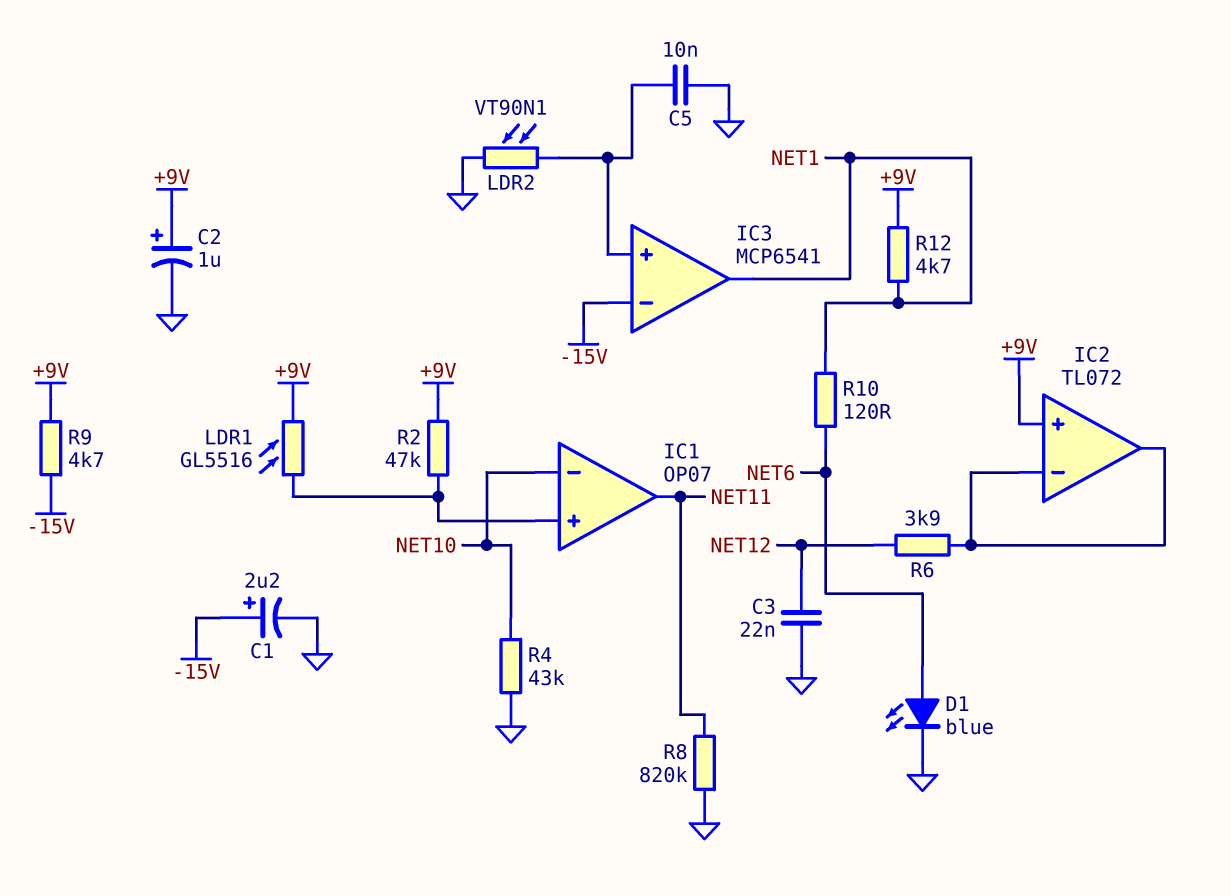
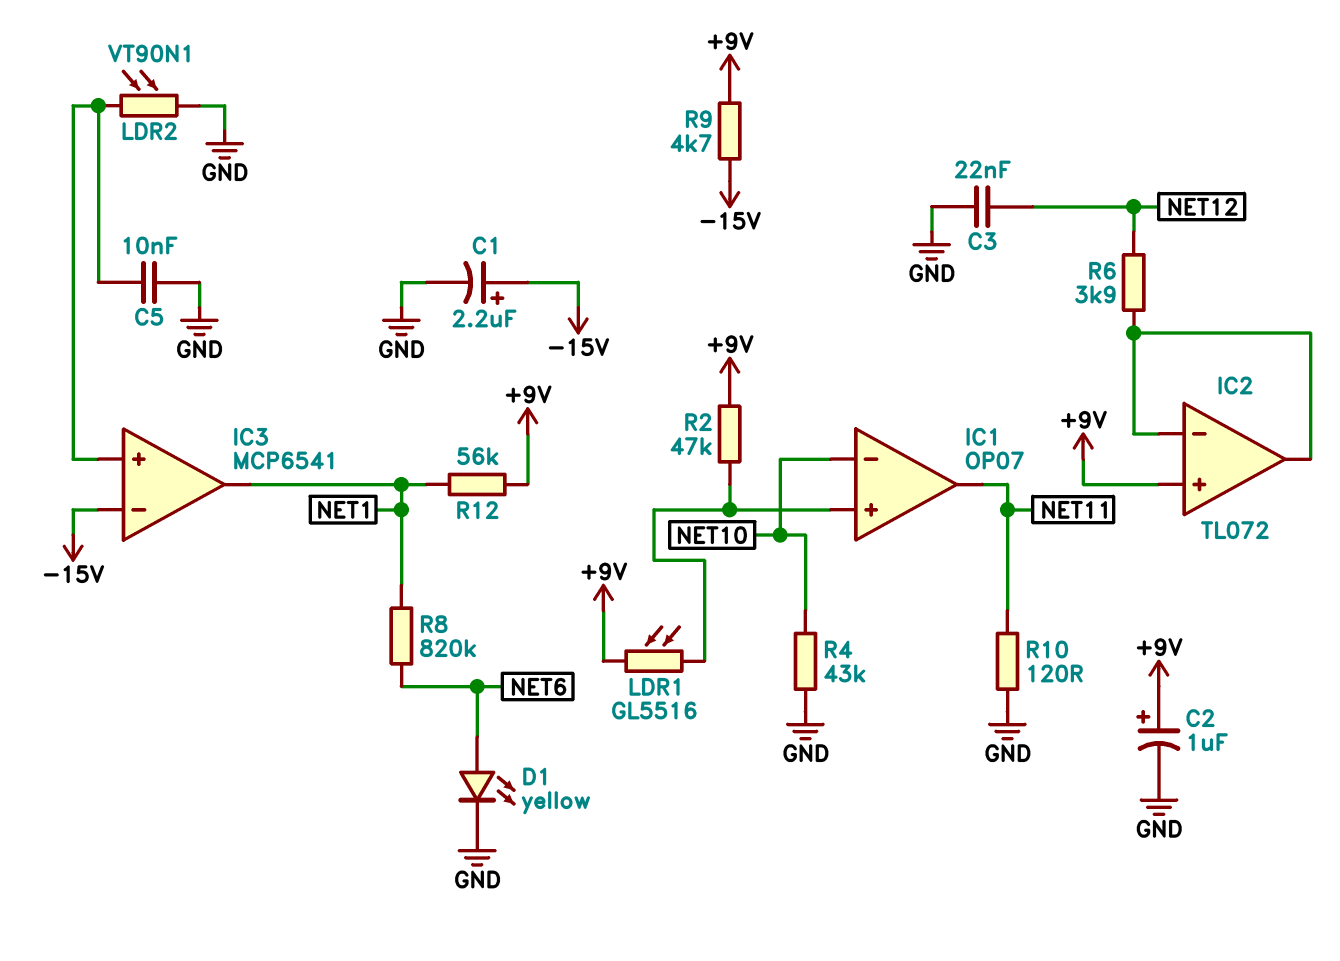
D1: LED blue (A NET6, K GND) -> LED yellow (A NET6, K GND)
R8: 820k (GND, NET11) -> 820k (NET1, NET6)
R10: 120 (NET1, NET6) -> 120 (GND, NET11)
R12: 4.7k (+9V, NET1) -> 56k (+9V, NET1)

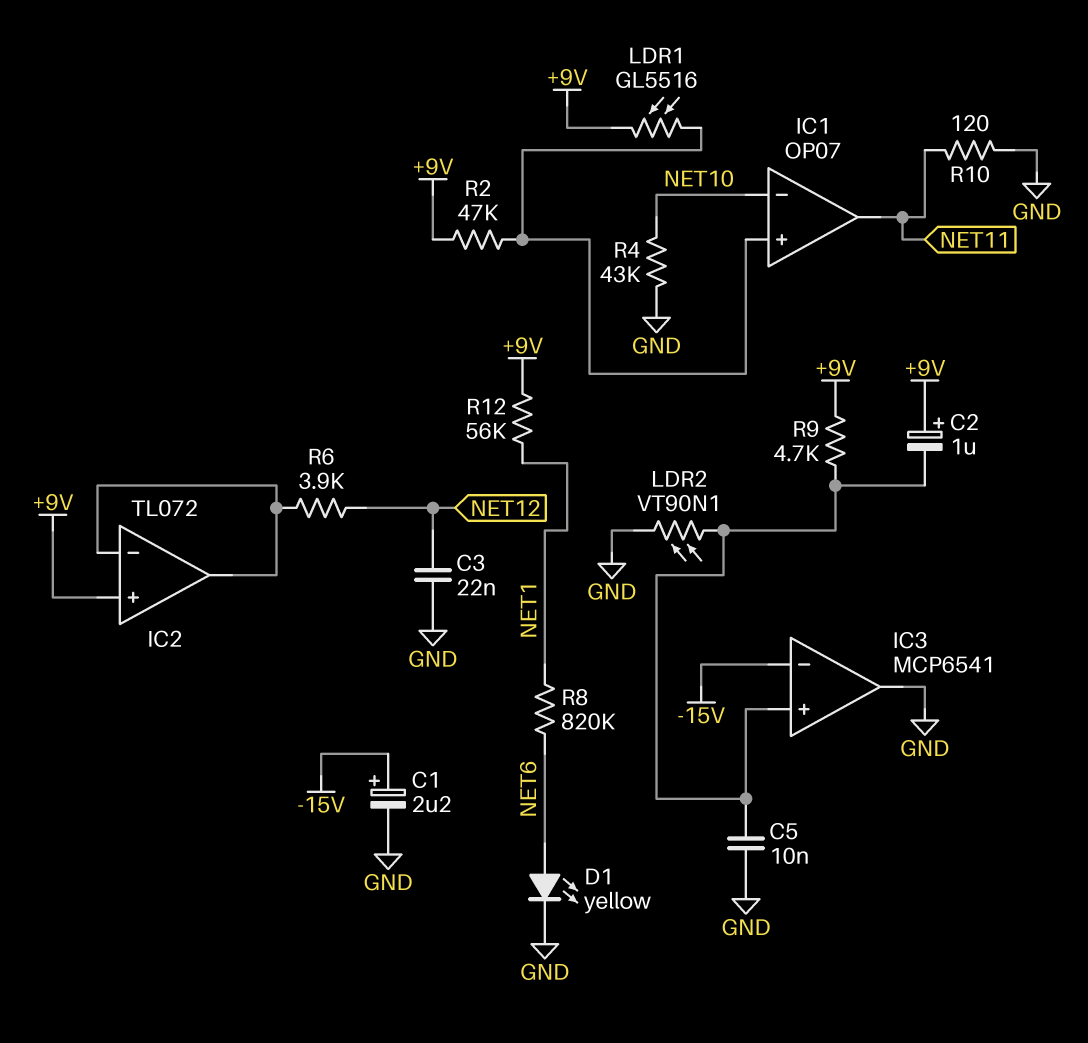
C2: 1uF (plus +9V, minus GND) -> 1uF (plus +9V, minus IC3/in+)
IC3 pin out: NET1 -> GND
R9: 4.7k (+9V, -15V) -> 4.7k (+9V, IC3/in+)

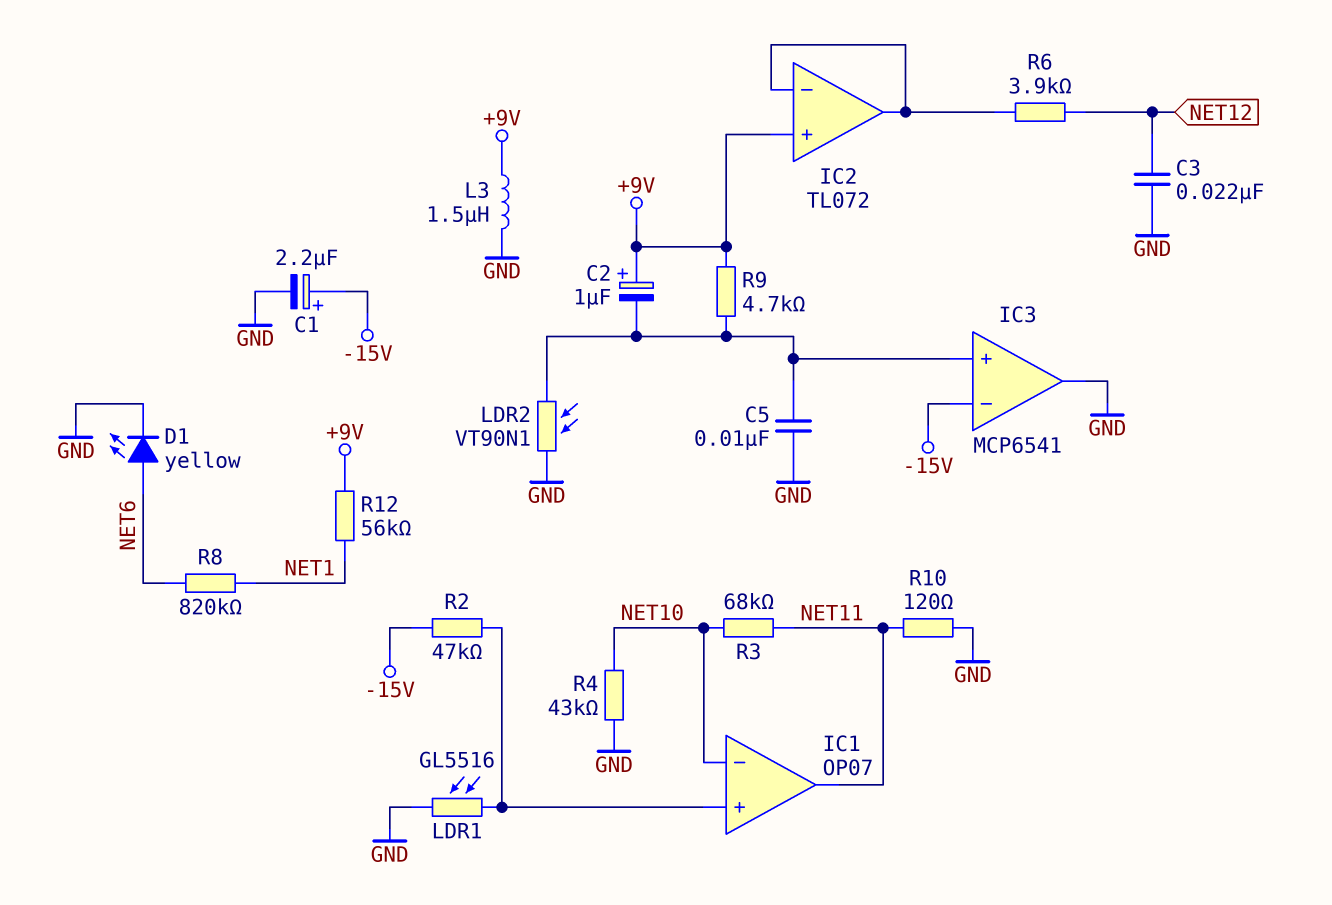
L3: none -> 1.5uH (+9V, GND)
LDR1: GL5516 (+9V, IC1/in+) -> GL5516 (GND, IC1/in+)
R2: 47k (+9V, IC1/in+) -> 47k (-15V, IC1/in+)
R3: none -> 68k (NET10, NET11)

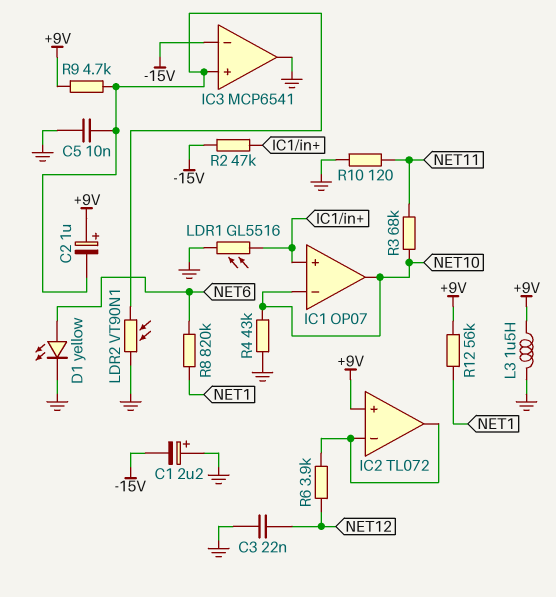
C1: 2.2uF (plus -15V, minus GND) -> 2.2uF (plus GND, minus -15V)
IC1 pin out: NET11 -> NET10

